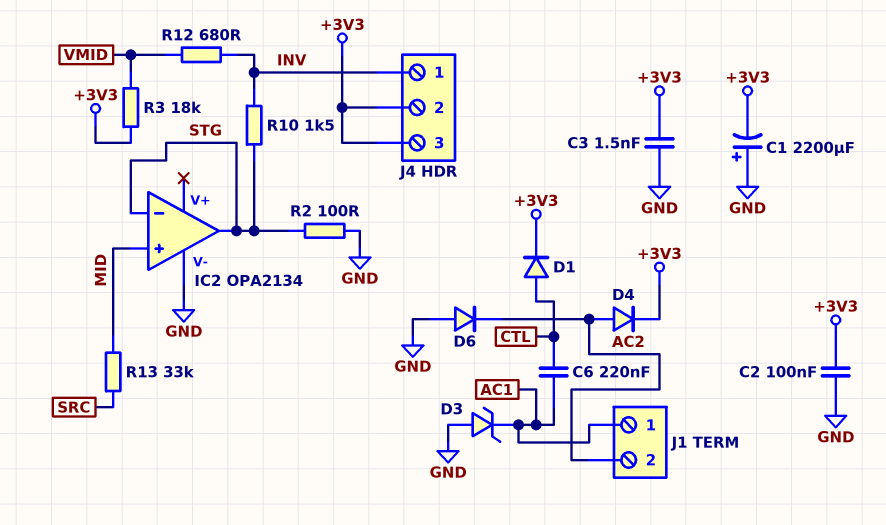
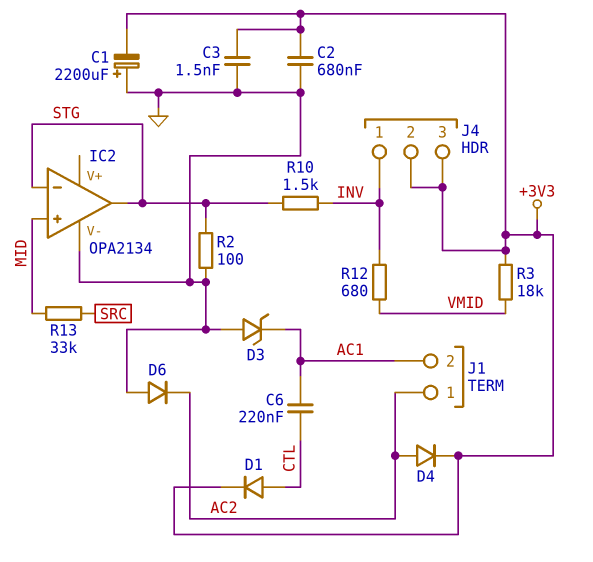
C2: 100nF (+3V3, GND) -> 680nF (+3V3, GND)
J1 pin 1: AC1 -> AC2
J1 pin 2: AC2 -> AC1

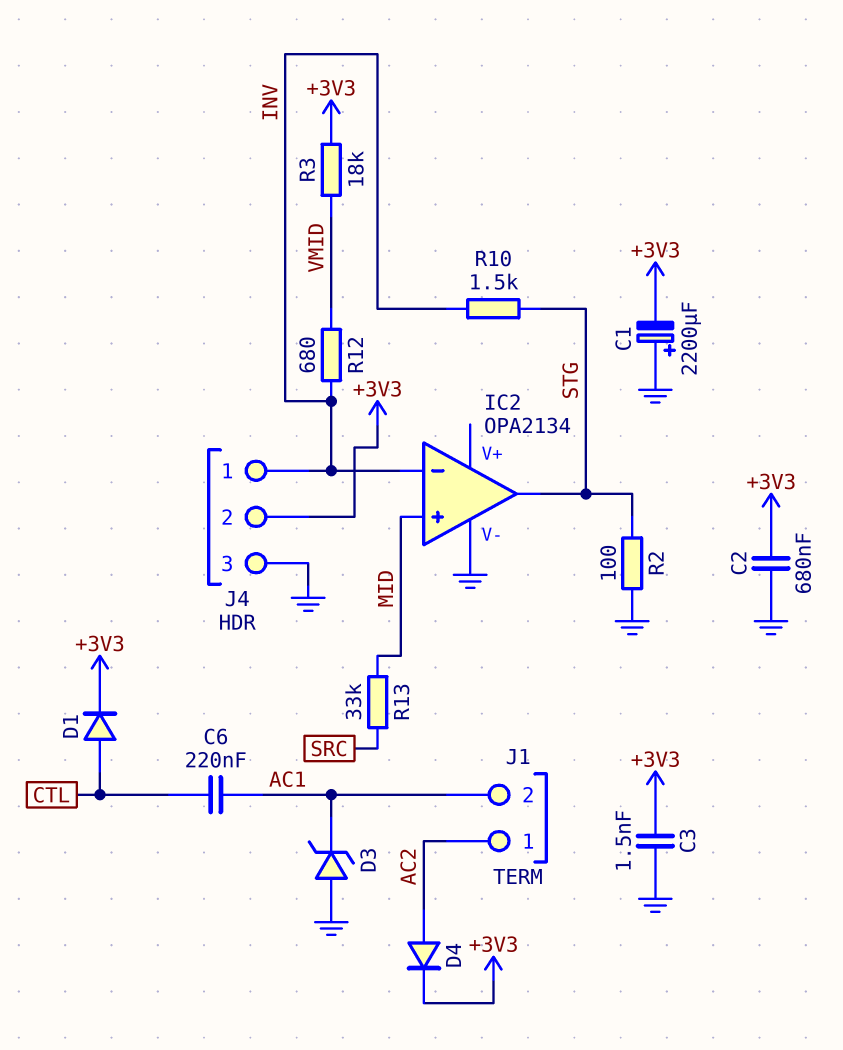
D6: diode (A GND, K AC2) -> none
IC2 pin in-: STG -> INV
J4 pin 3: +3V3 -> GND

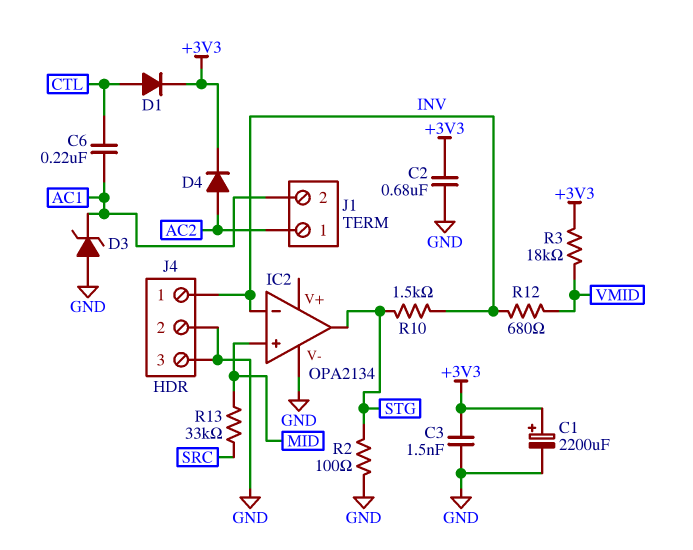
C1: 2200uF (plus GND, minus +3V3) -> 2200uF (plus +3V3, minus GND)
J4 pin 2: +3V3 -> GND

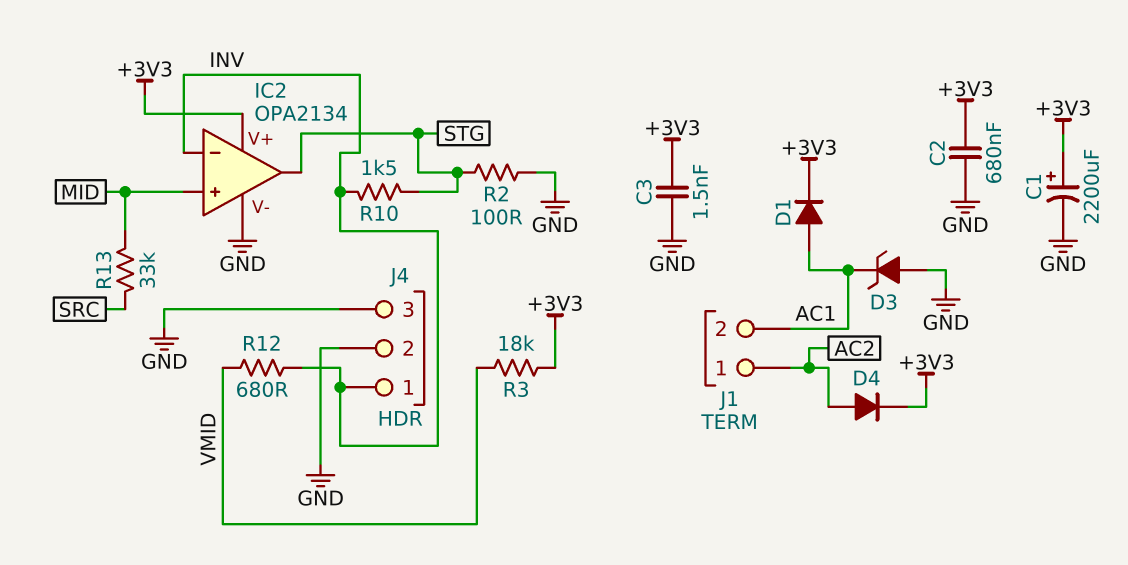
C6: 220nF (AC1, CTL) -> none
D1: diode (A CTL, K +3V3) -> diode (A AC1, K +3V3)
IC2 pin V+: none -> +3V3

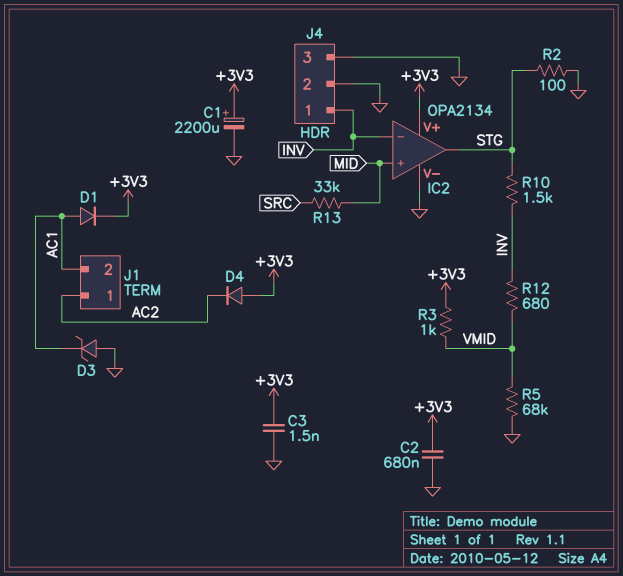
D4: diode (A AC2, K +3V3) -> diode (A +3V3, K AC2)
R3: 18k (+3V3, VMID) -> 1k (+3V3, VMID)
R5: none -> 68k (GND, VMID)

